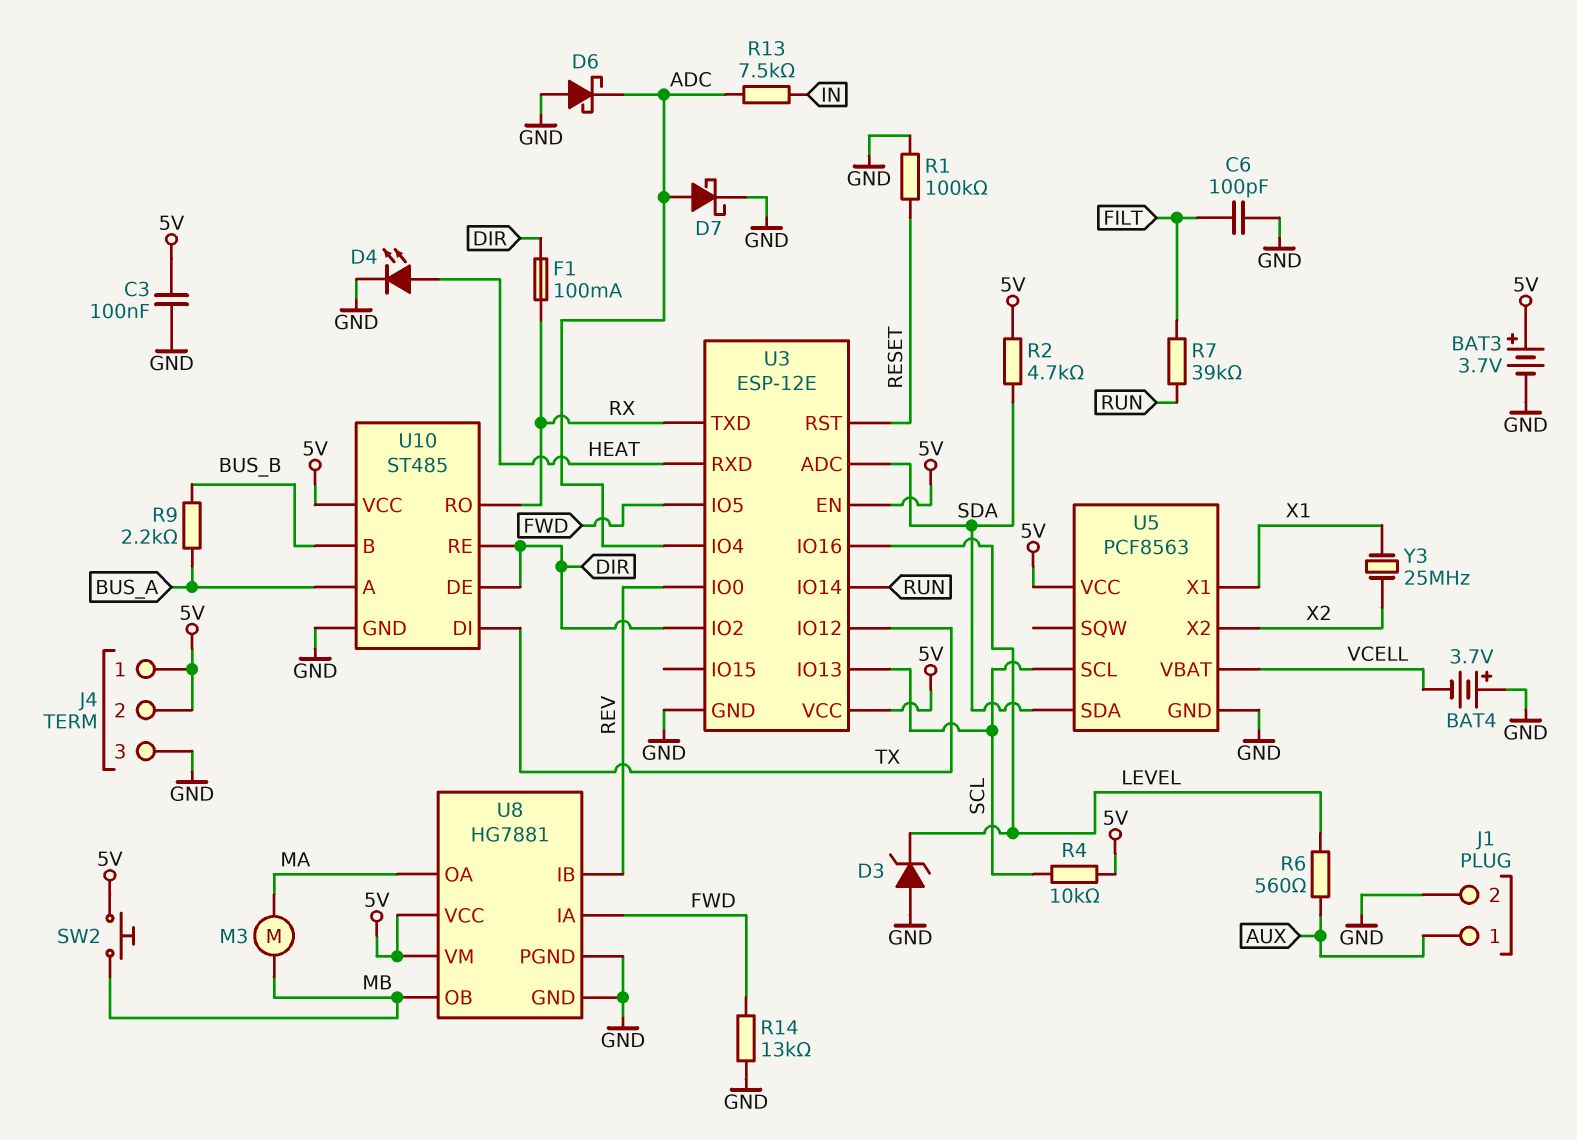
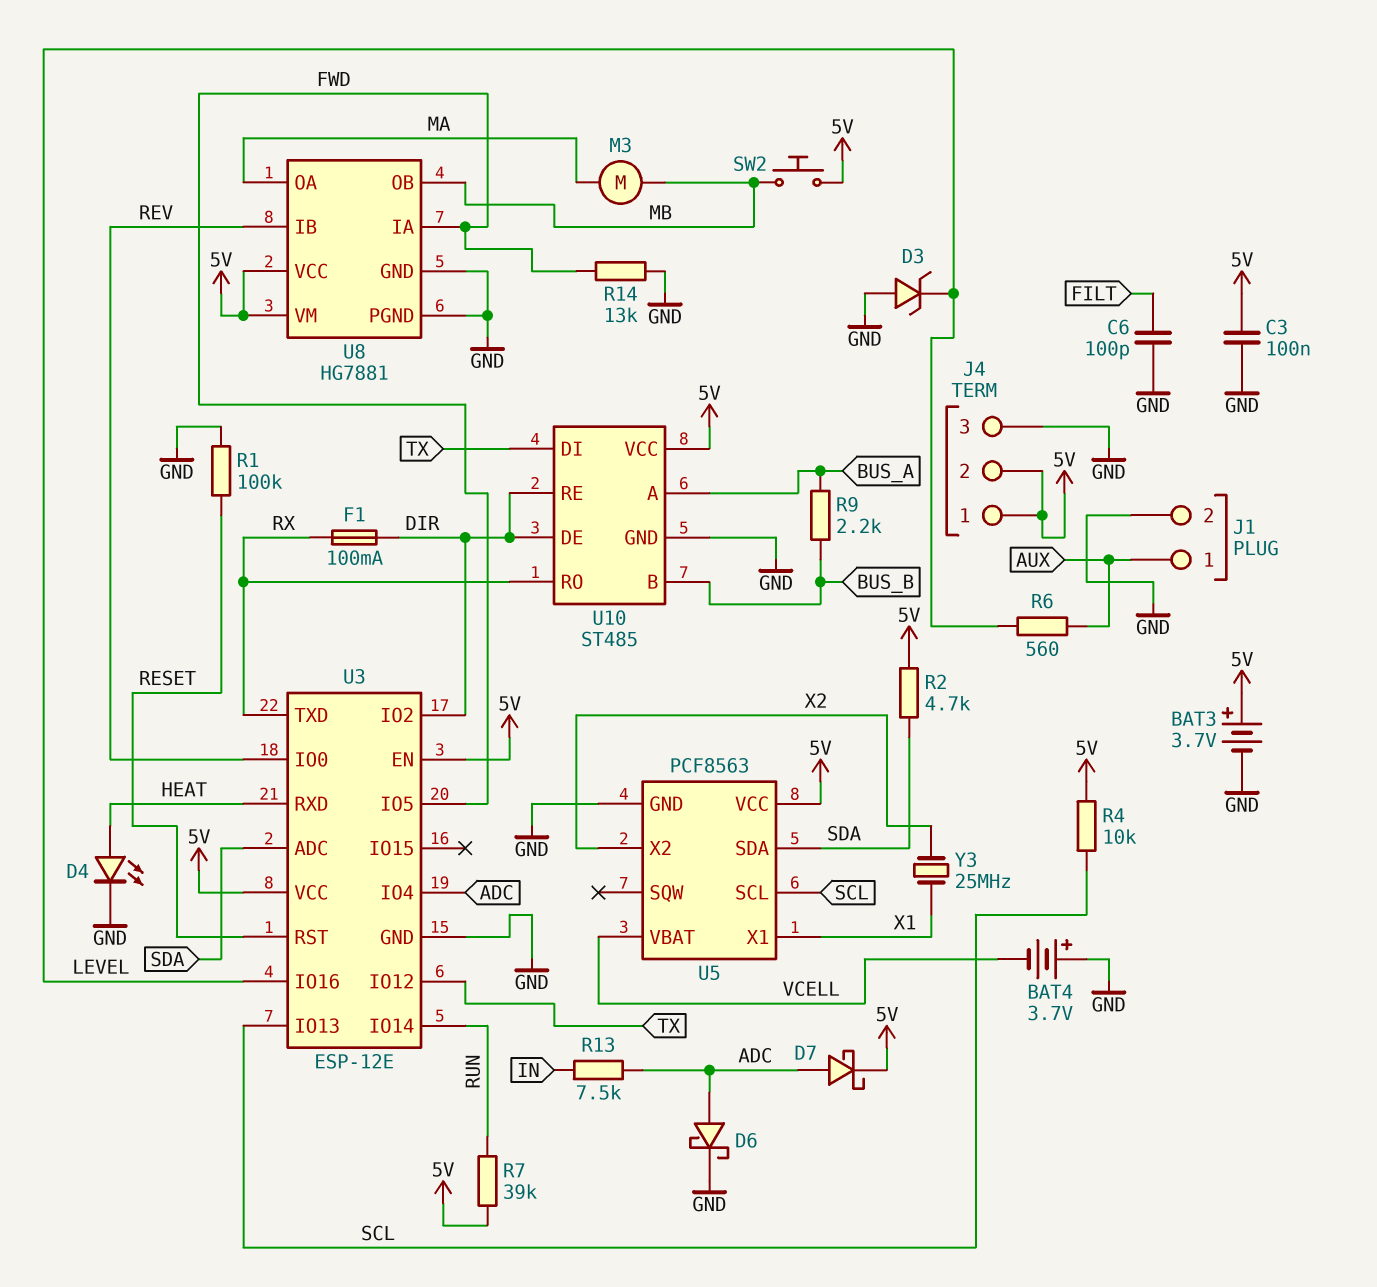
D6: schottky (A GND, K ADC) -> schottky (A ADC, K GND)
D7: schottky (A ADC, K GND) -> schottky (A ADC, K 5V)
R7: 39k (FILT, RUN) -> 39k (5V, RUN)

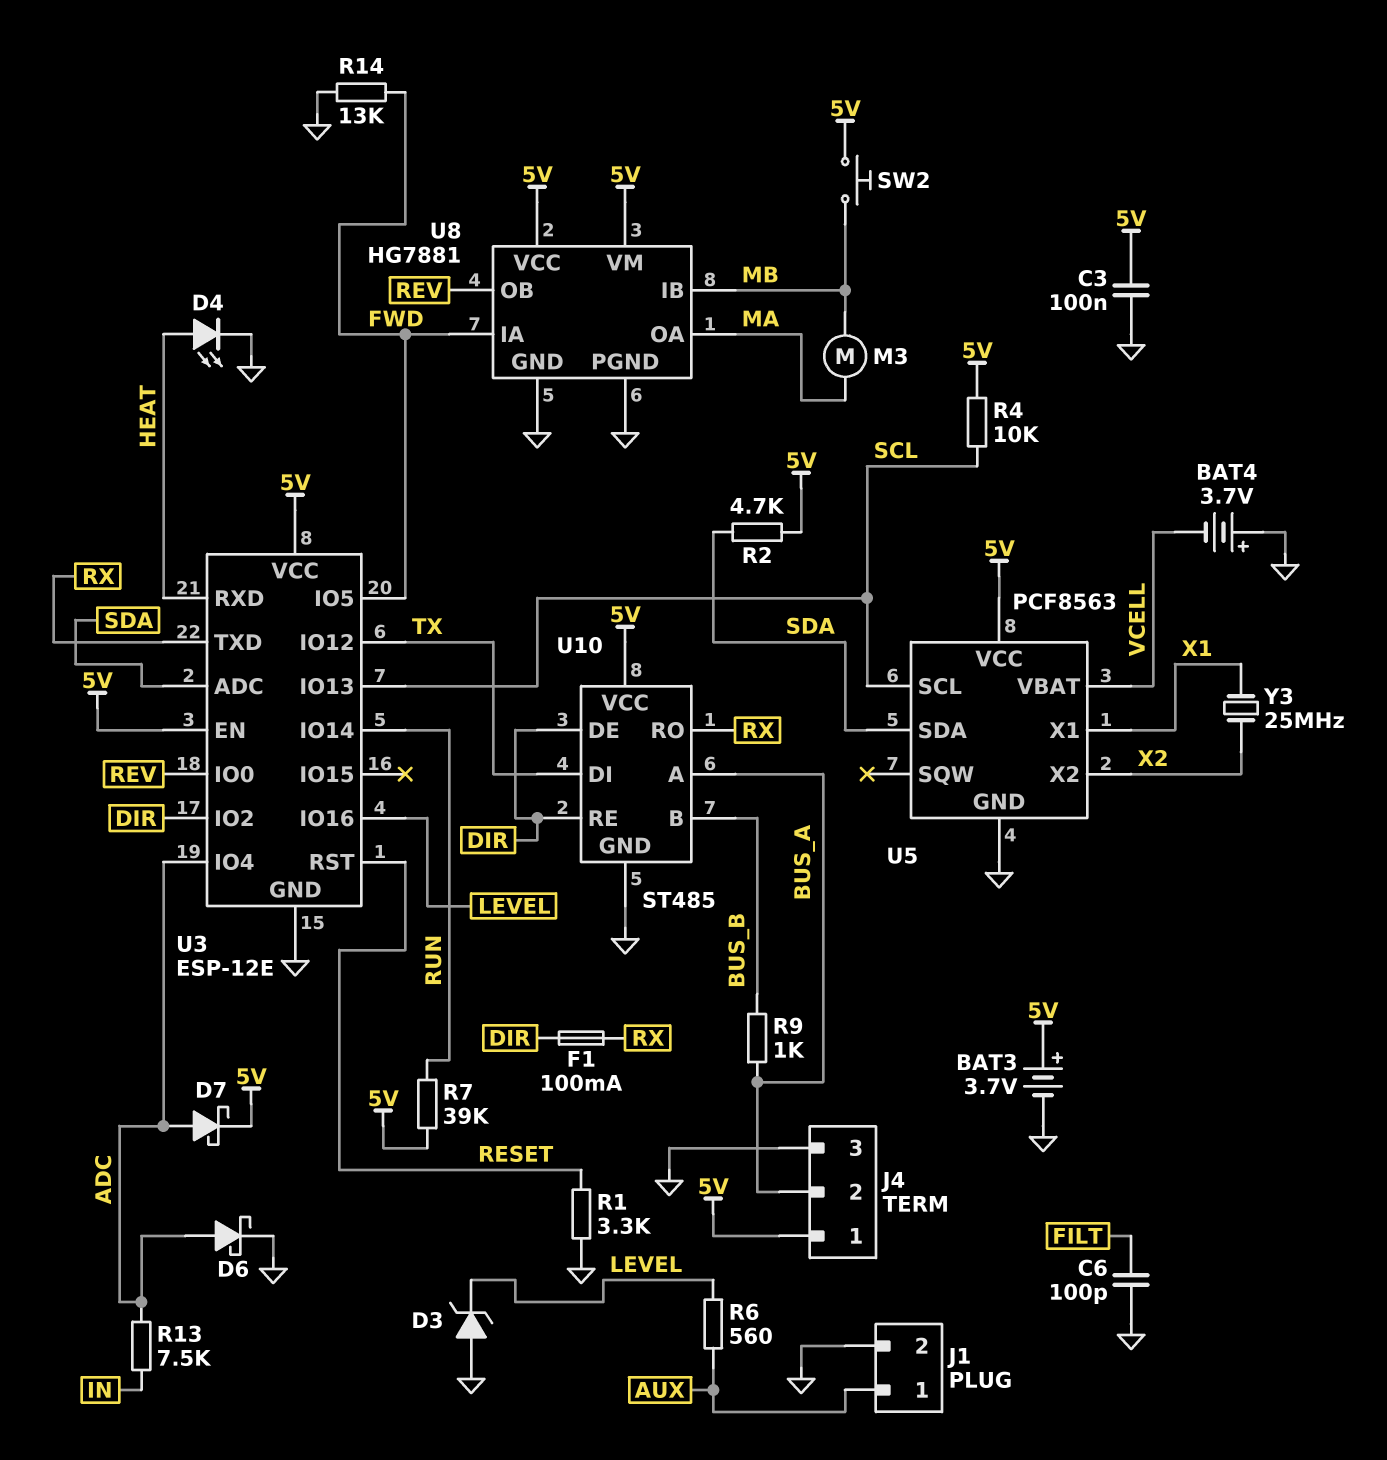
J4 pin 2: 5V -> BUS_A
R1: 100k (GND, RESET) -> 3.3k (GND, RESET)
R9: 2.2k (BUS_A, BUS_B) -> 1k (BUS_A, BUS_B)
U8 pin IB: REV -> MB
U8 pin OB: MB -> REV

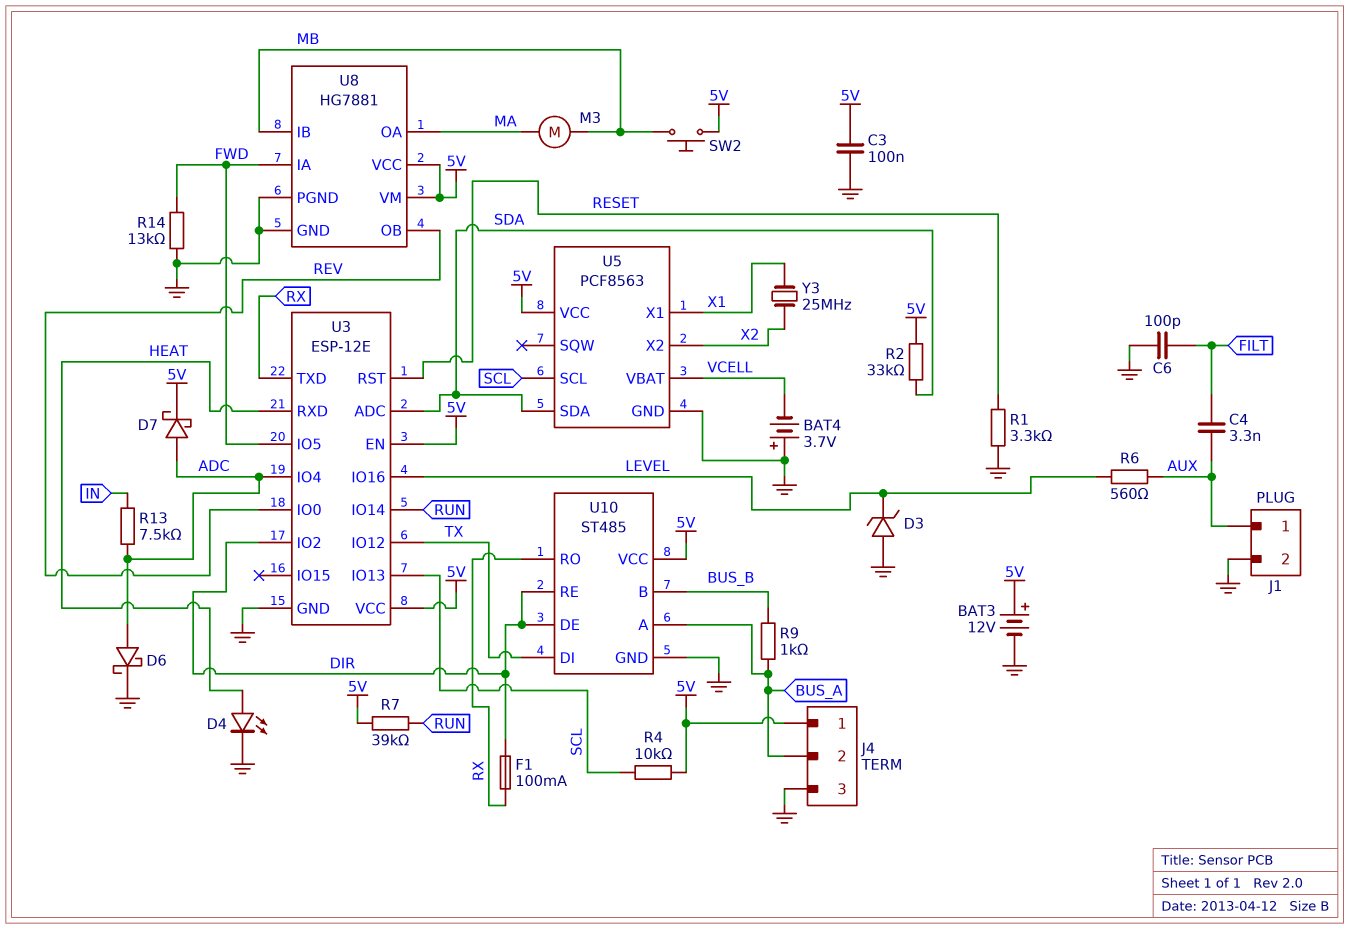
BAT3: 3.7V (plus 5V, minus GND) -> 12V (plus 5V, minus GND)
C4: none -> 3.3nF (AUX, FILT)
R2: 4.7k (5V, SDA) -> 33k (5V, SDA)

